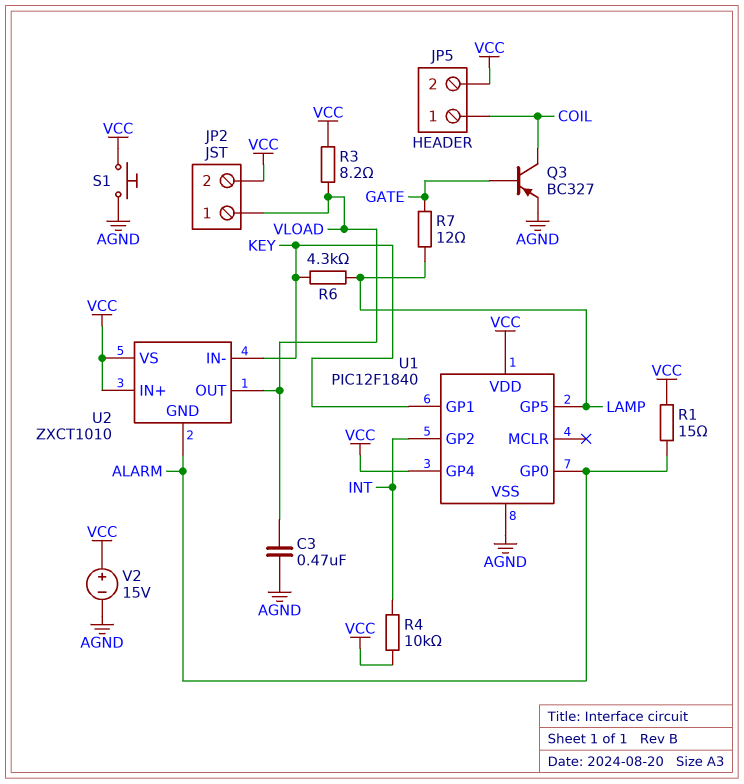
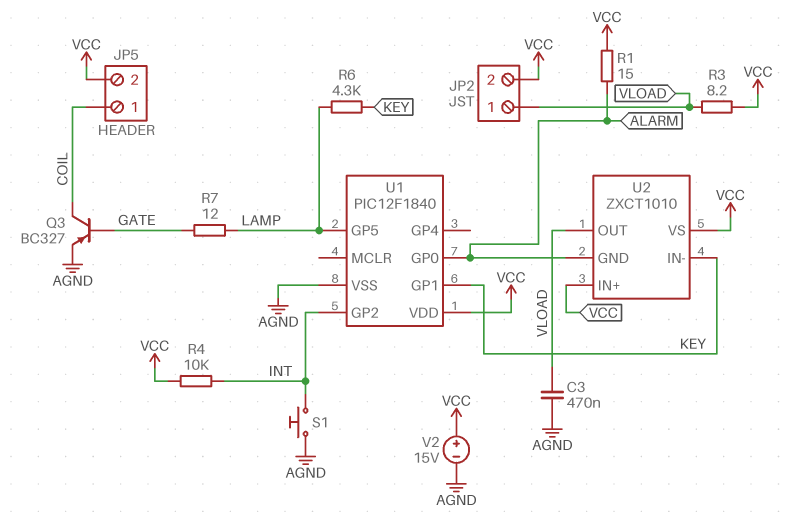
S1: button (AGND, VCC) -> button (AGND, INT)
U1 pin GP4: VCC -> none

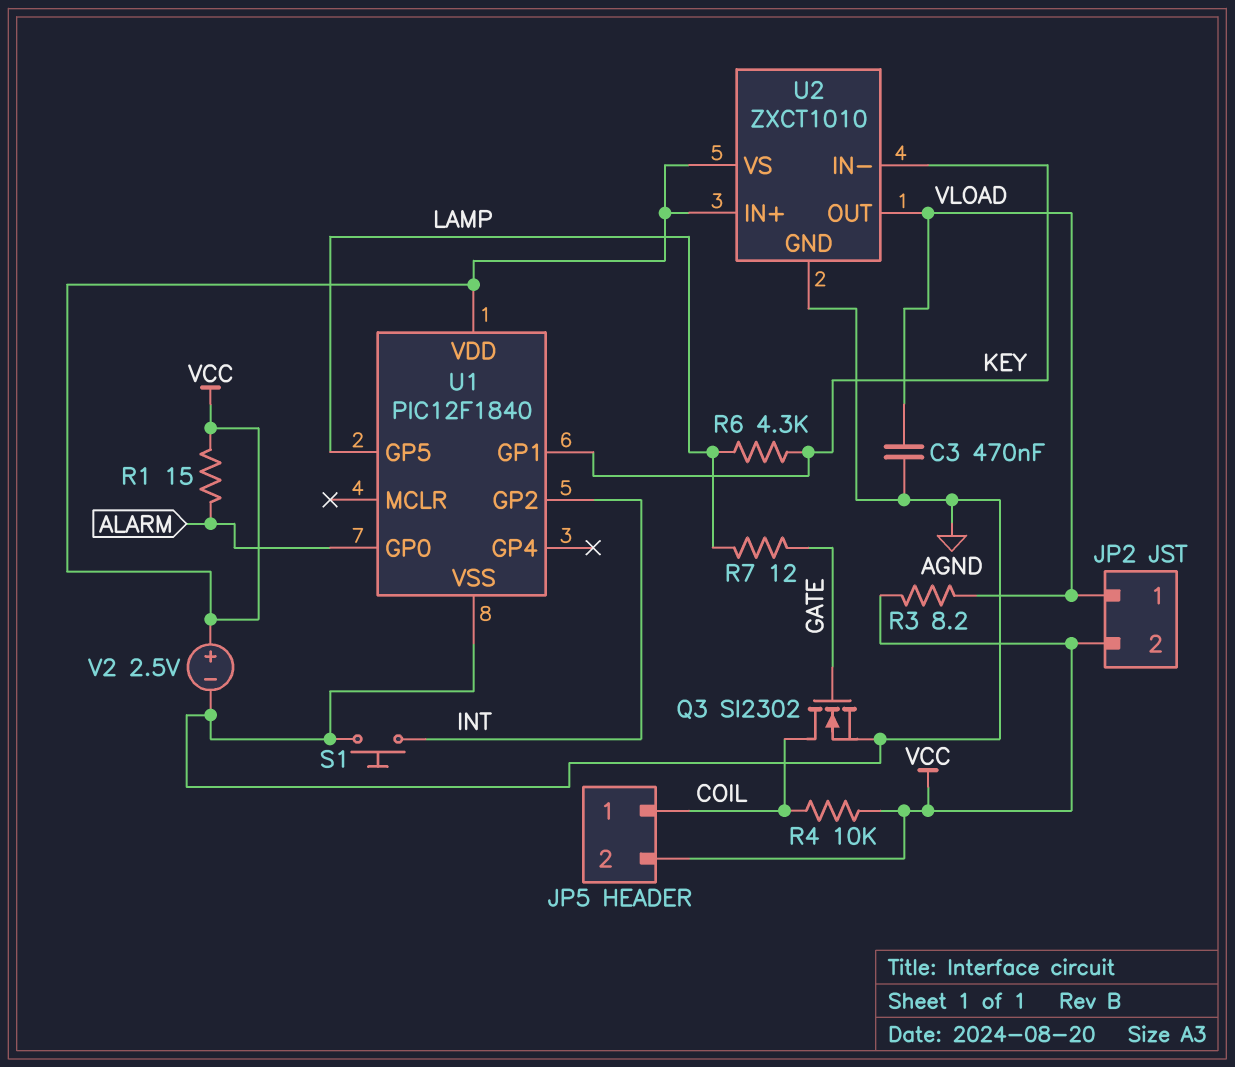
Q3: PNP BC327 (B GATE, C COIL, E AGND) -> NMOS SI2302 (G GATE, D COIL, S AGND)
R4: 10k (INT, VCC) -> 10k (COIL, VCC)
U2 pin GND: ALARM -> AGND
V2: 15V (plus VCC, minus AGND) -> 2.5V (plus VCC, minus AGND)

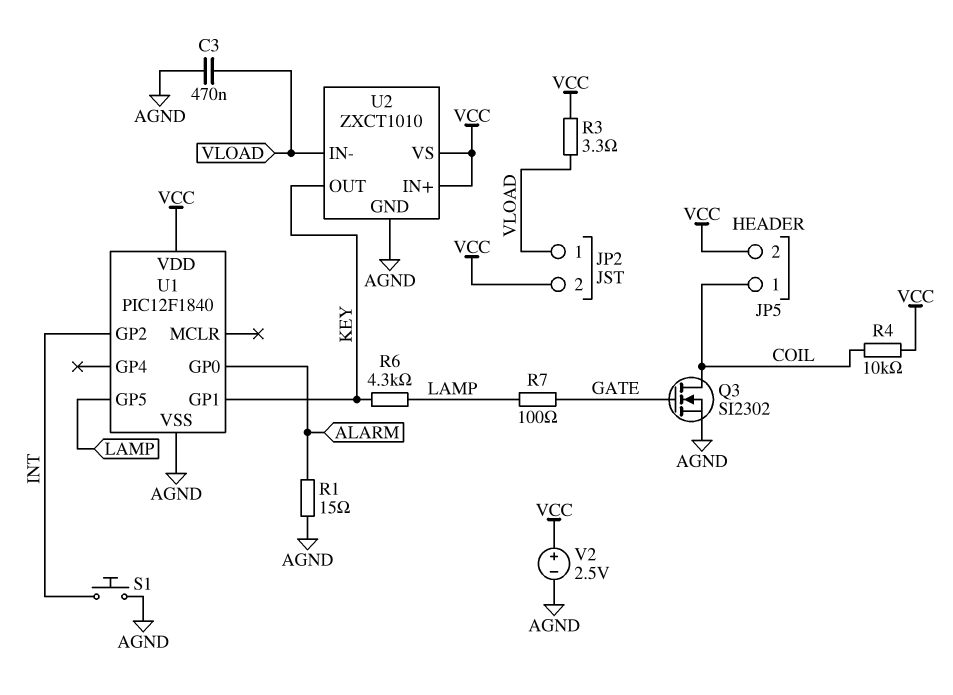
R1: 15 (ALARM, VCC) -> 15 (AGND, ALARM)
R3: 8.2 (VCC, VLOAD) -> 3.3 (VCC, VLOAD)
R7: 12 (GATE, LAMP) -> 100 (GATE, LAMP)
U2 pin IN-: KEY -> VLOAD
U2 pin OUT: VLOAD -> KEY

